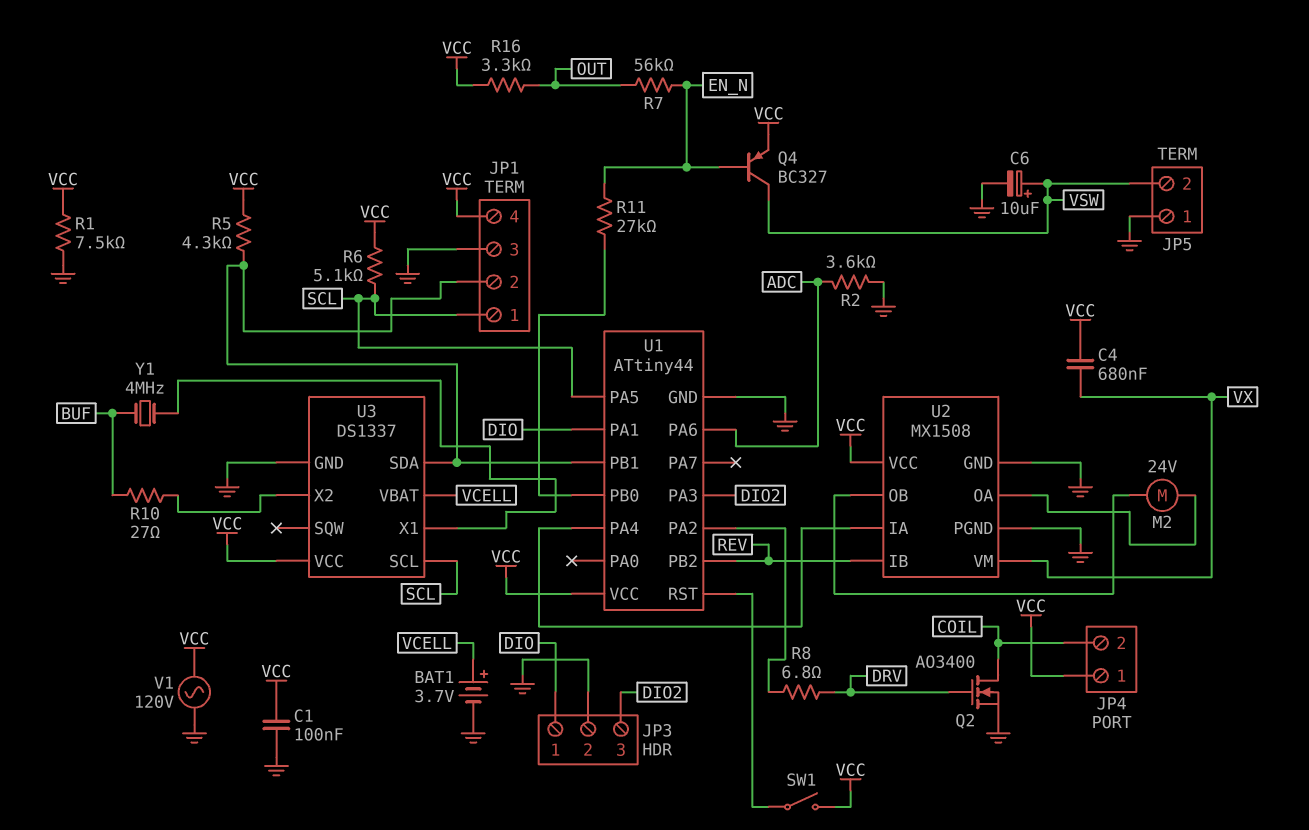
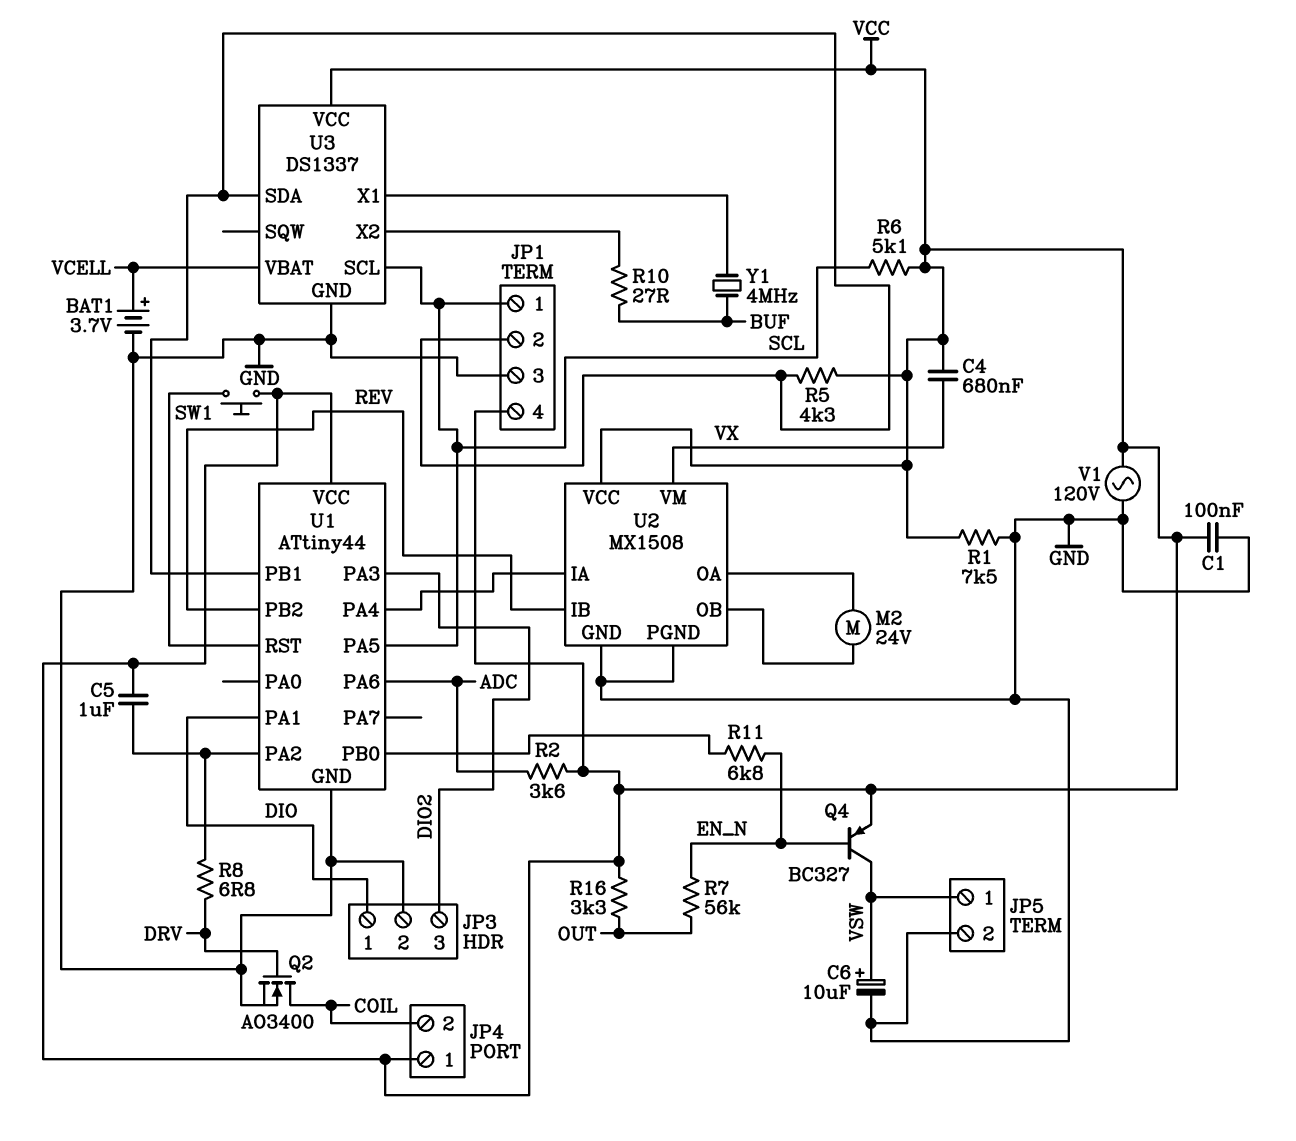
C5: none -> 1uF (U1/PA2, VCC)
JP5 pin 1: GND -> VSW
JP5 pin 2: VSW -> GND
R2: 3.6k (ADC, GND) -> 3.6k (ADC, VCC)
R11: 27k (EN_N, U1/PB0) -> 6.8k (EN_N, U1/PB0)
SW1: switch (U1/RST, VCC) -> button (U1/RST, VCC)

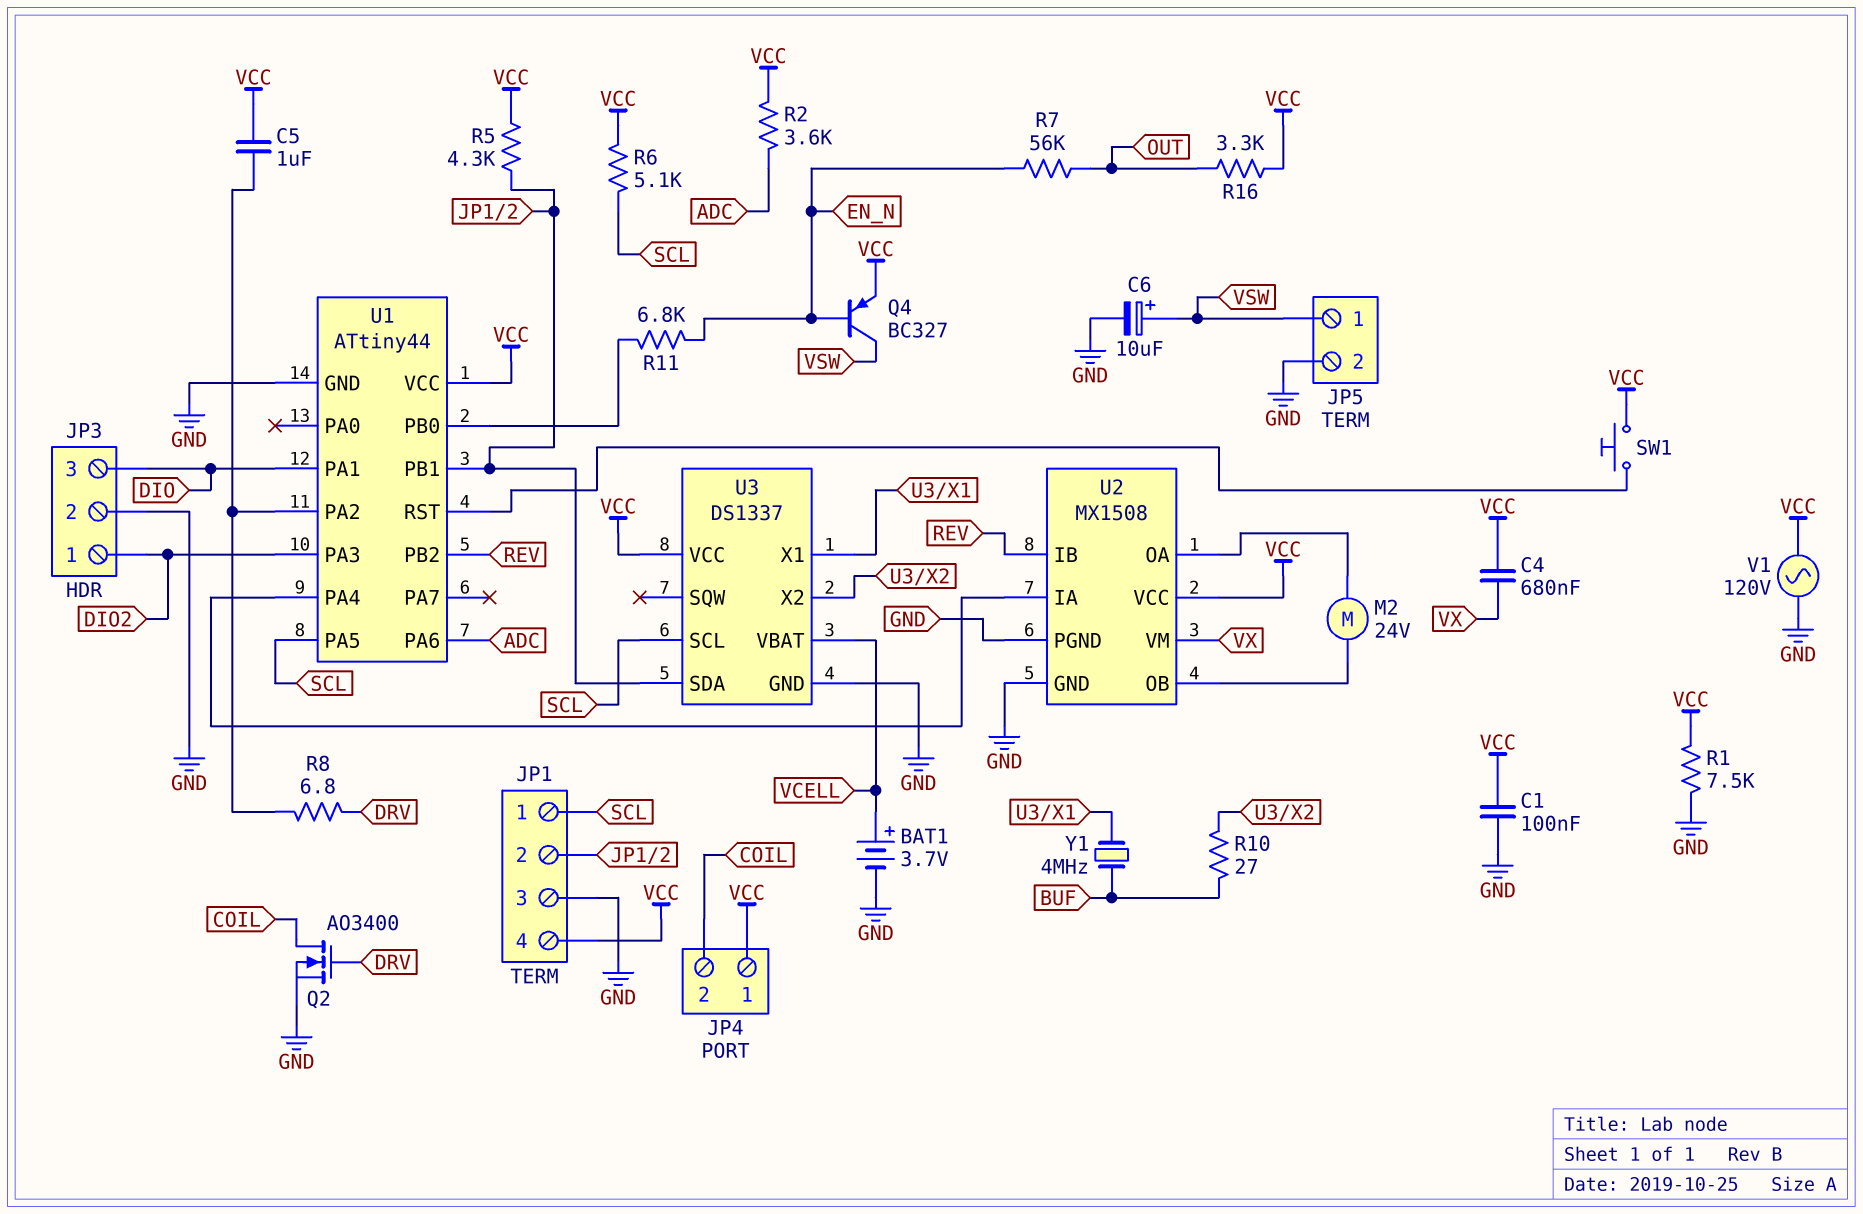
JP3 pin 1: DIO -> DIO2
JP3 pin 3: DIO2 -> DIO

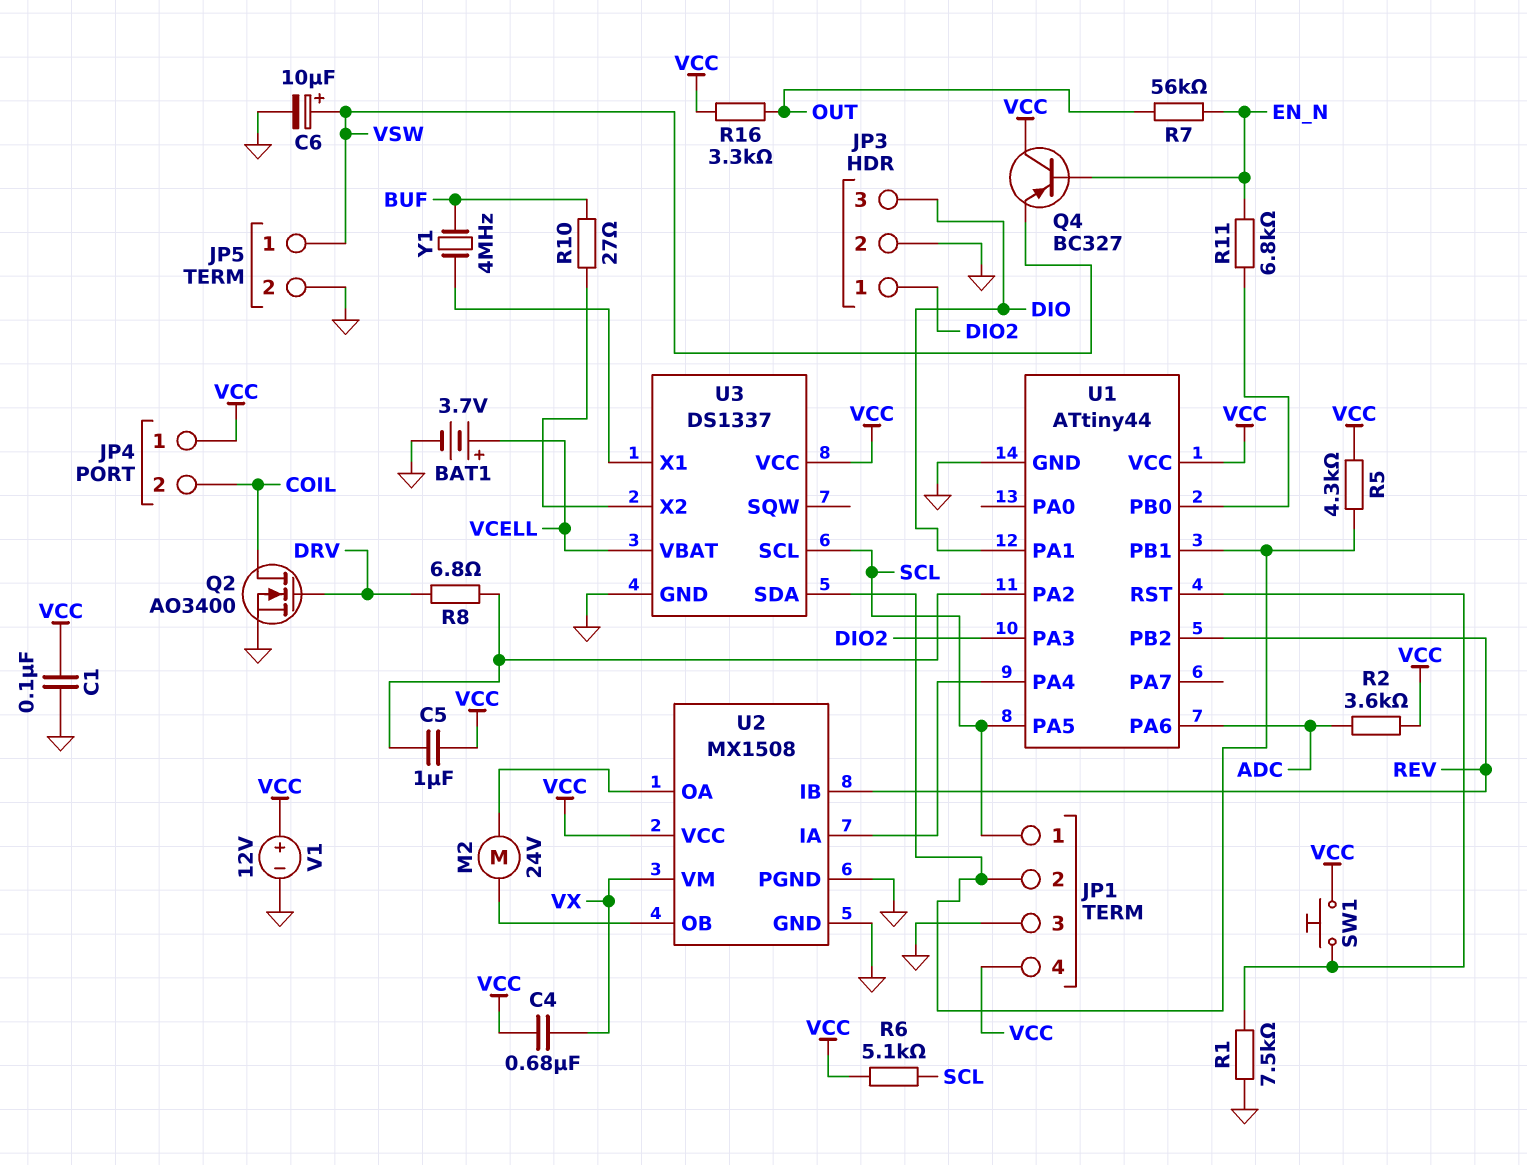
Q4: PNP BC327 (B EN_N, C VSW, E VCC) -> PNP BC327 (B EN_N, C VCC, E VSW)
R1: 7.5k (GND, VCC) -> 7.5k (GND, U1/RST)
V1: AC 120V (GND, VCC) -> 12V (plus VCC, minus GND)

